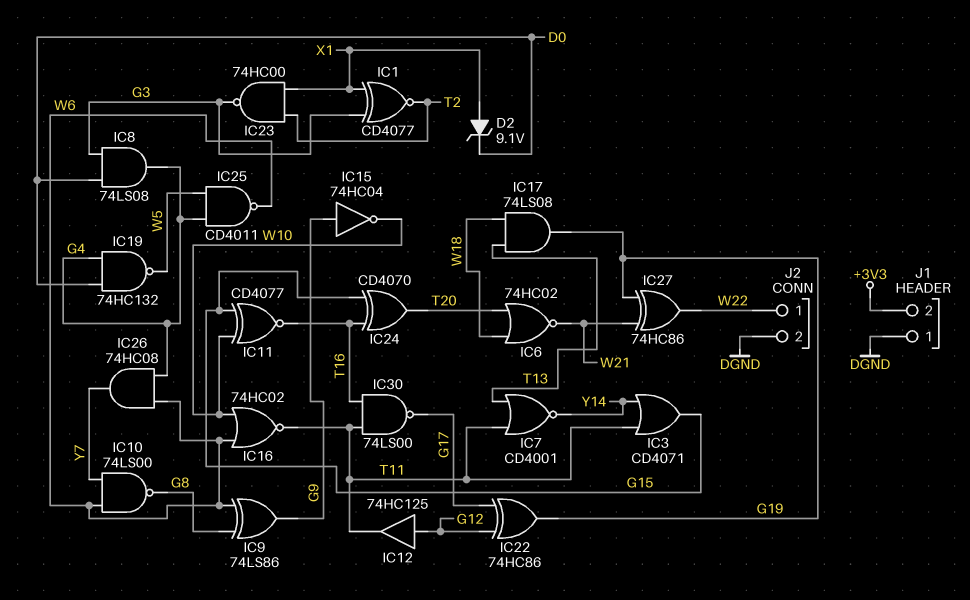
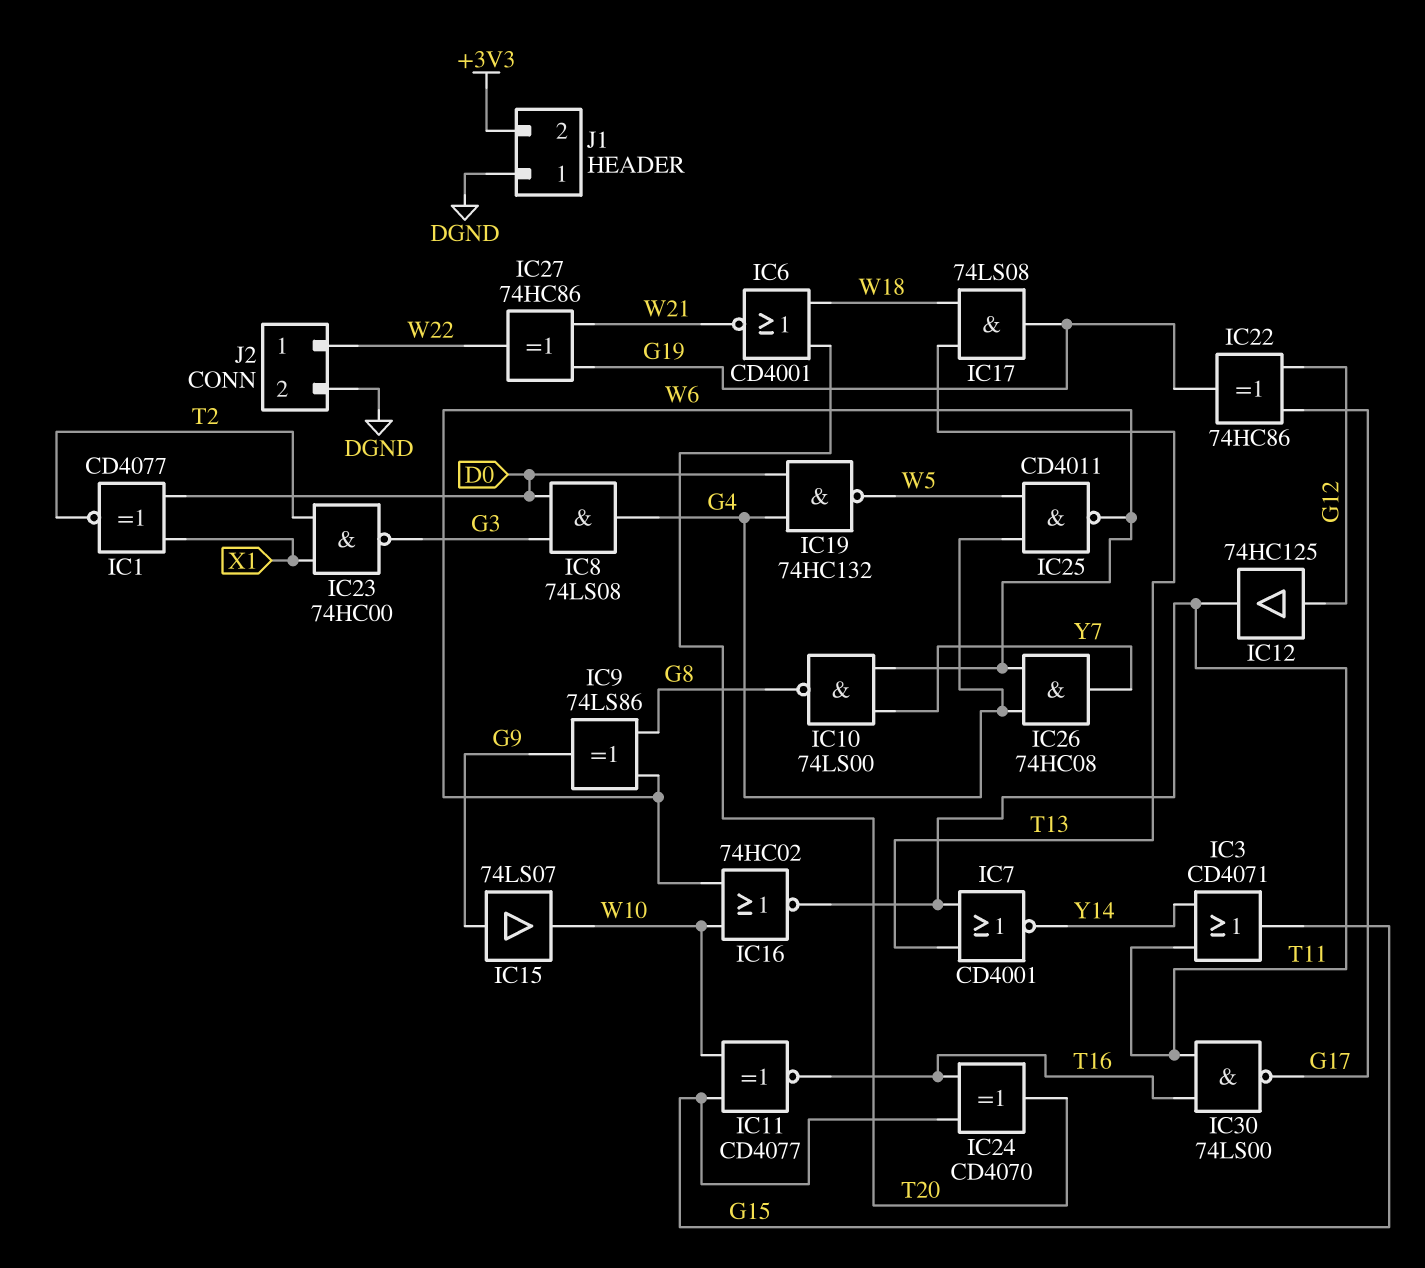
D2: zener 9.1V (A X1, K D0) -> none
IC1: XNOR CD4077 (in G3, in X1, out T2) -> XNOR CD4077 (in D0, in X1, out T2)
IC6: NOR 74HC02 (in T20, in W18, out W21) -> NOR CD4001 (in T20, in W18, out W21)
IC15: NOT 74HC04 (in G9, out W10) -> buffer 74LS07 (in G9, out W10)

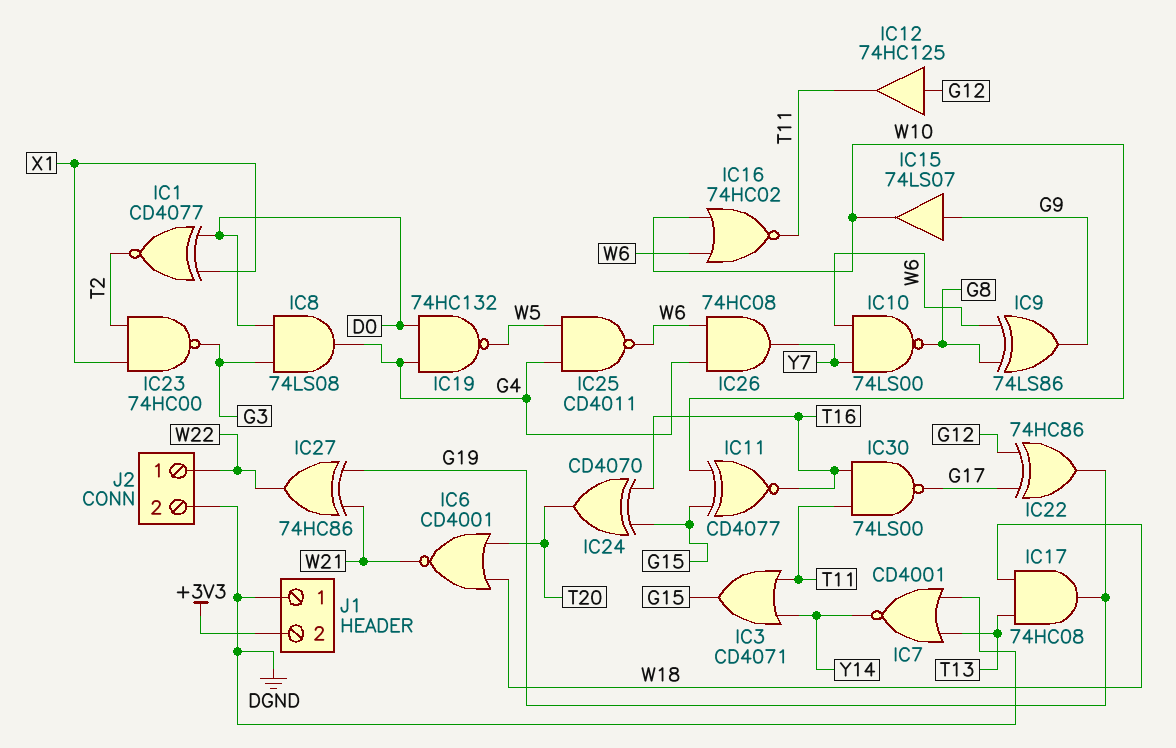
IC7: NOR CD4001 (in T11, in T13, out Y14) -> NOR CD4001 (in DGND, in T13, out Y14)
IC17: AND 74LS08 (in T13, in W18, out G19) -> AND 74HC08 (in T13, in W18, out G19)

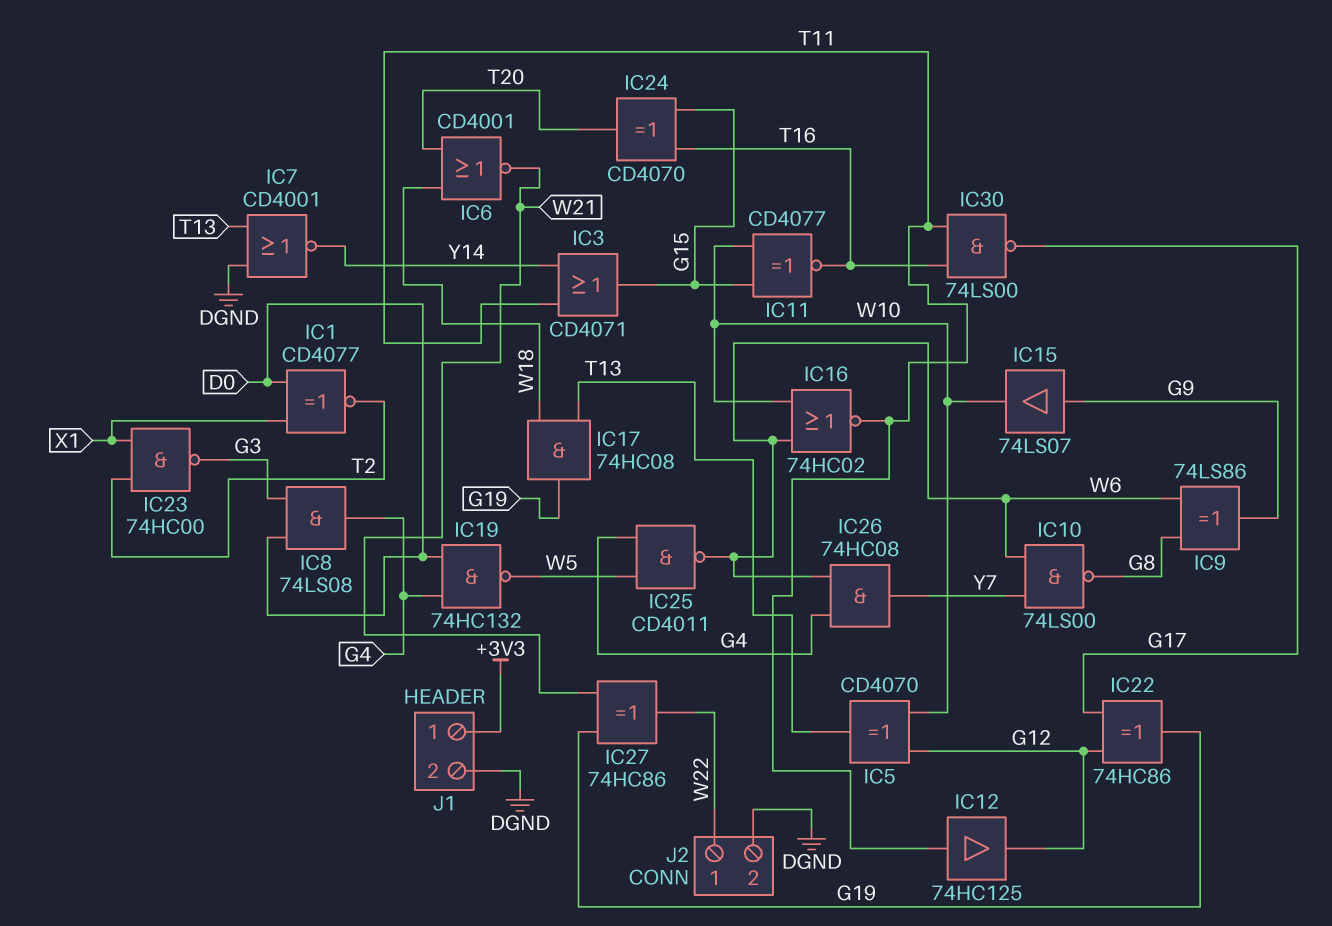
IC5: none -> XOR CD4070 (in G12, in W10, out T13)
IC12: buffer 74HC125 (in G12, out T11) -> buffer 74HC125 (in T11, out G12)
J1 pin 1: DGND -> +3V3
J1 pin 2: +3V3 -> DGND

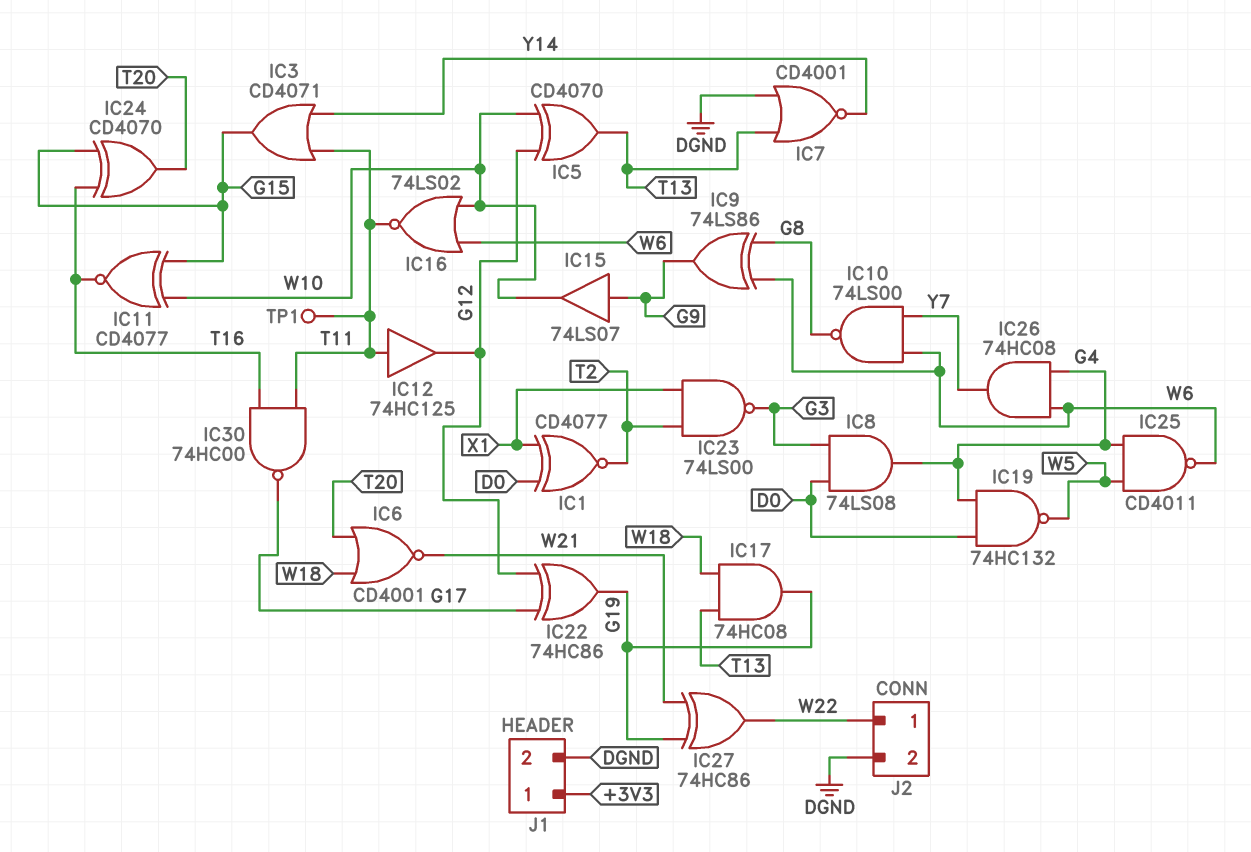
IC16: NOR 74HC02 (in W6, in W10, out T11) -> NOR 74LS02 (in W6, in W10, out T11)
IC23: NAND 74HC00 (in T2, in X1, out G3) -> NAND 74LS00 (in T2, in X1, out G3)
IC30: NAND 74LS00 (in T11, in T16, out G17) -> NAND 74HC00 (in T11, in T16, out G17)
TP1: none -> test point (T11)

